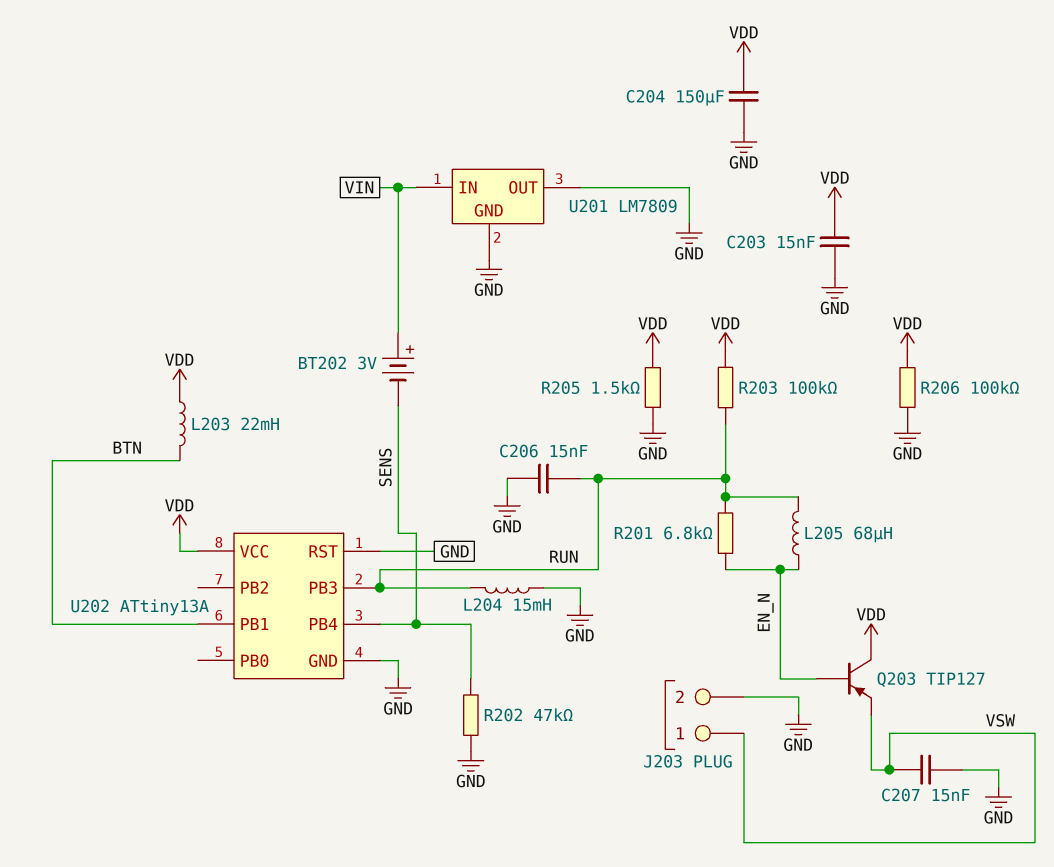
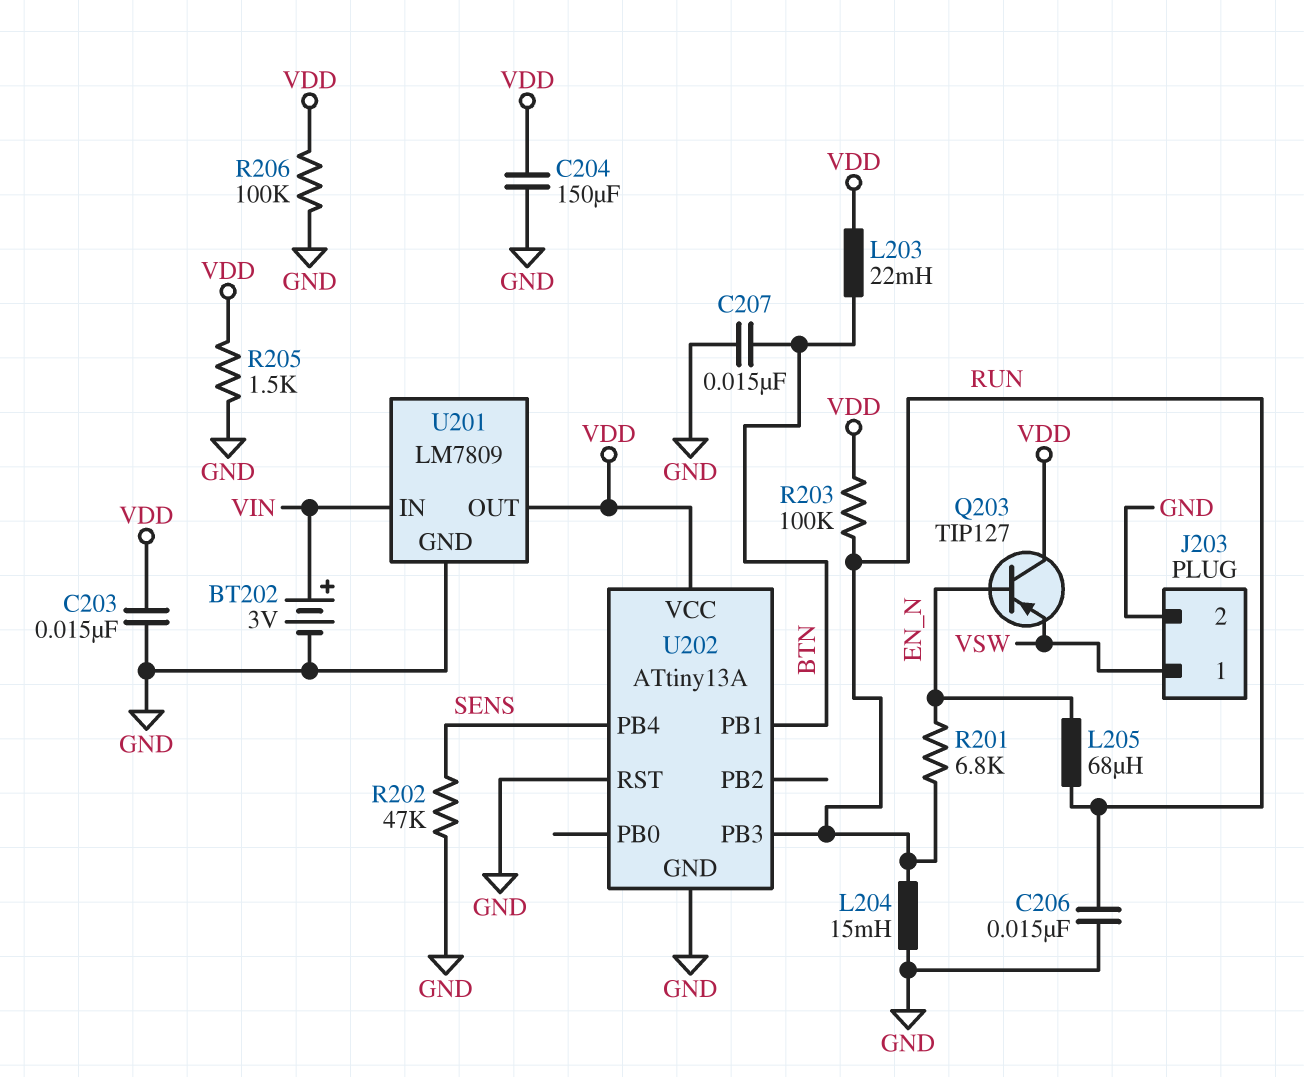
BT202: 3V (plus VIN, minus SENS) -> 3V (plus VIN, minus GND)
C207: 15nF (GND, VSW) -> 15nF (BTN, GND)
U201 pin OUT: GND -> VDD

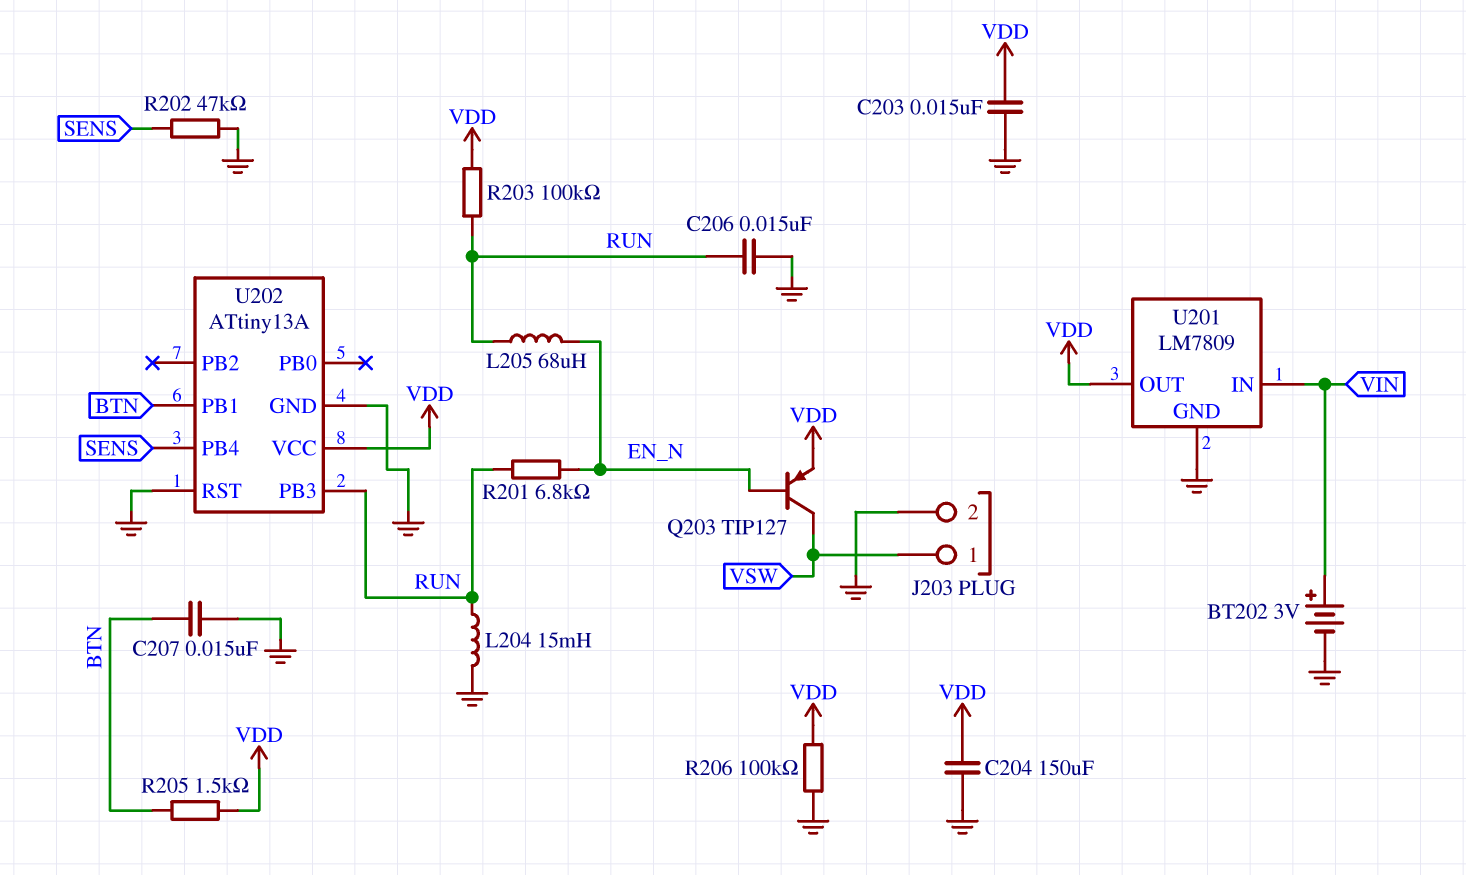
L203: 22mH (BTN, VDD) -> none
Q203: PNP TIP127 (B EN_N, C VDD, E VSW) -> PNP TIP127 (B EN_N, C VSW, E VDD)
R205: 1.5k (GND, VDD) -> 1.5k (BTN, VDD)

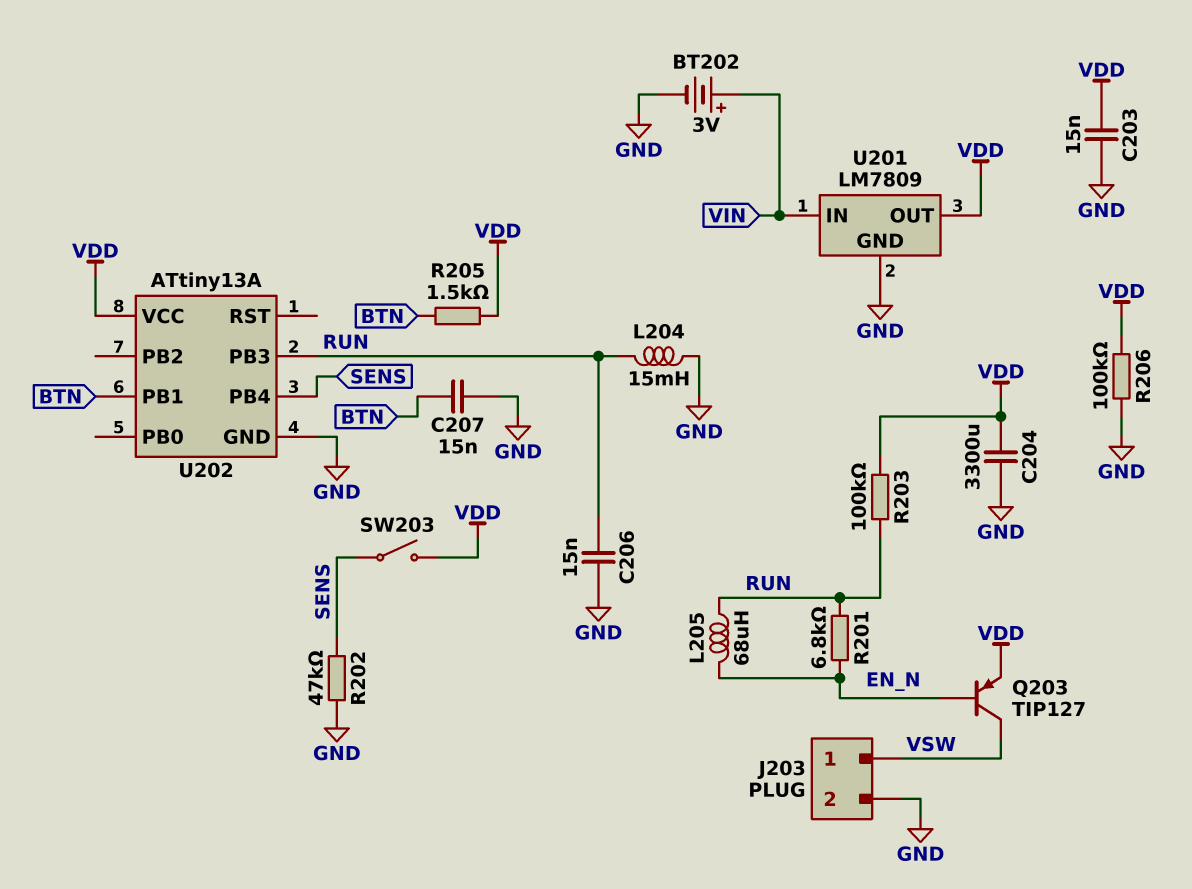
C204: 150uF (GND, VDD) -> 3300uF (GND, VDD)
SW203: none -> switch (SENS, VDD)
U202 pin RST: GND -> none

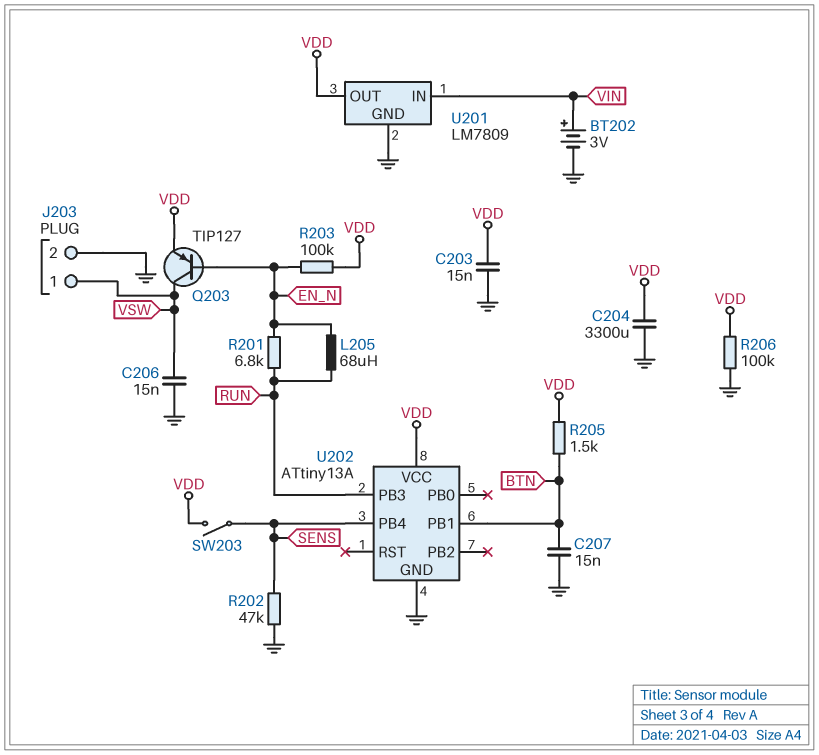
C206: 15nF (GND, RUN) -> 15nF (GND, VSW)
L204: 15mH (GND, RUN) -> none
R203: 100k (RUN, VDD) -> 100k (EN_N, VDD)

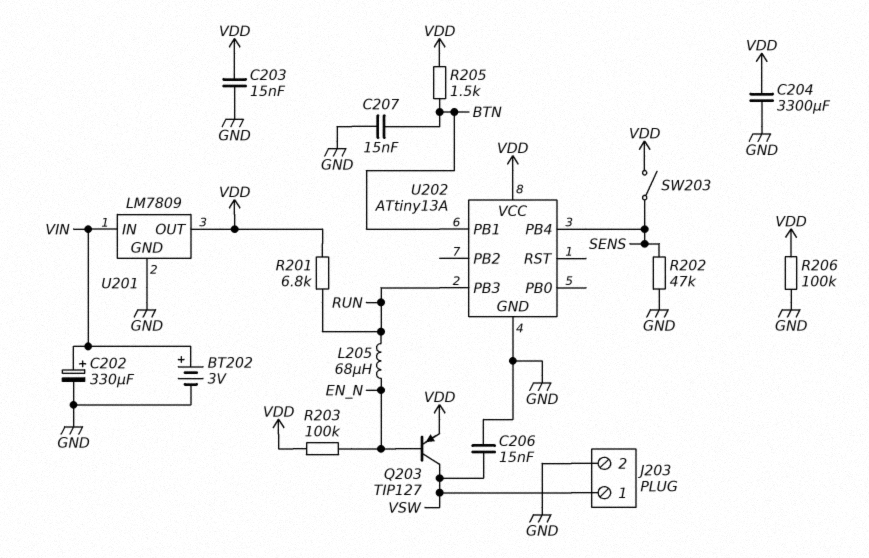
C202: none -> 330uF (plus VIN, minus GND)
R201: 6.8k (EN_N, RUN) -> 6.8k (RUN, VDD)

